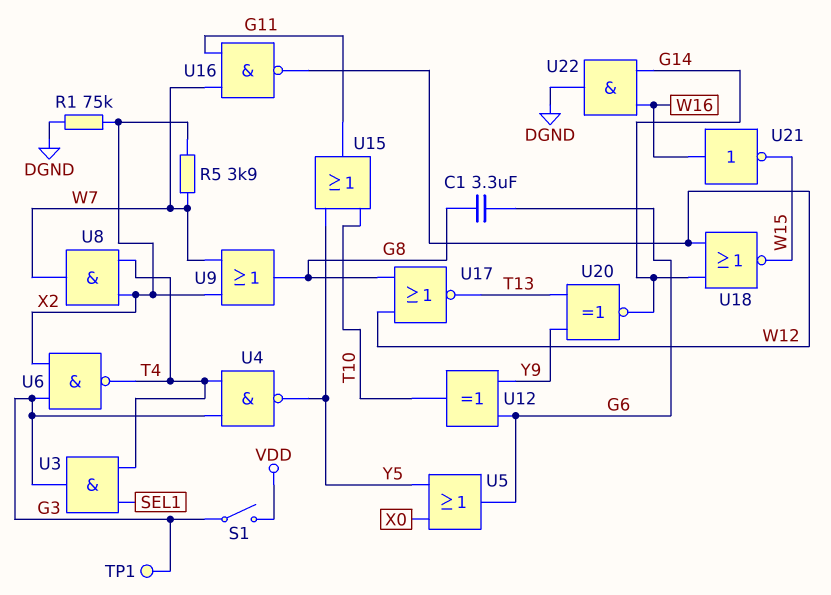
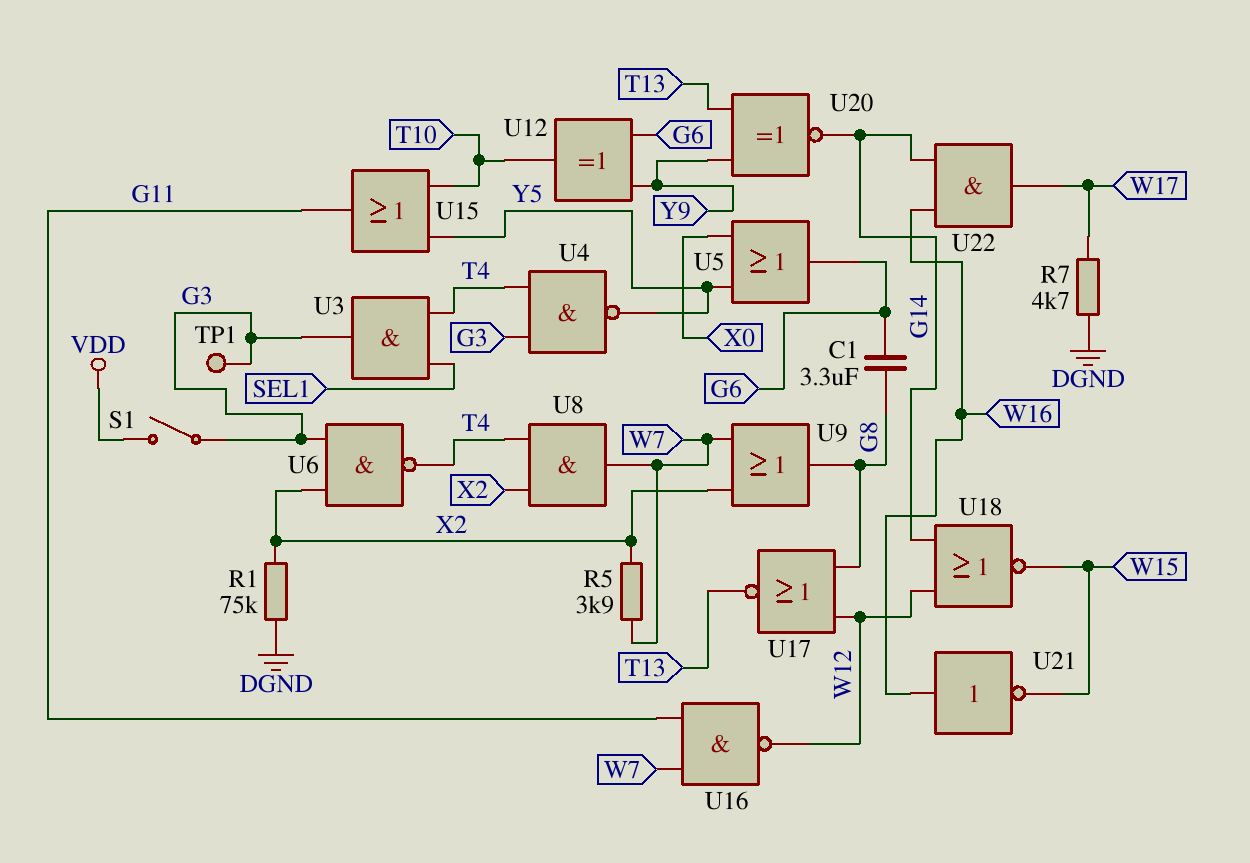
R7: none -> 4.7k (DGND, W17)
U22: AND (in G14, in W16, out DGND) -> AND (in G14, in W16, out W17)

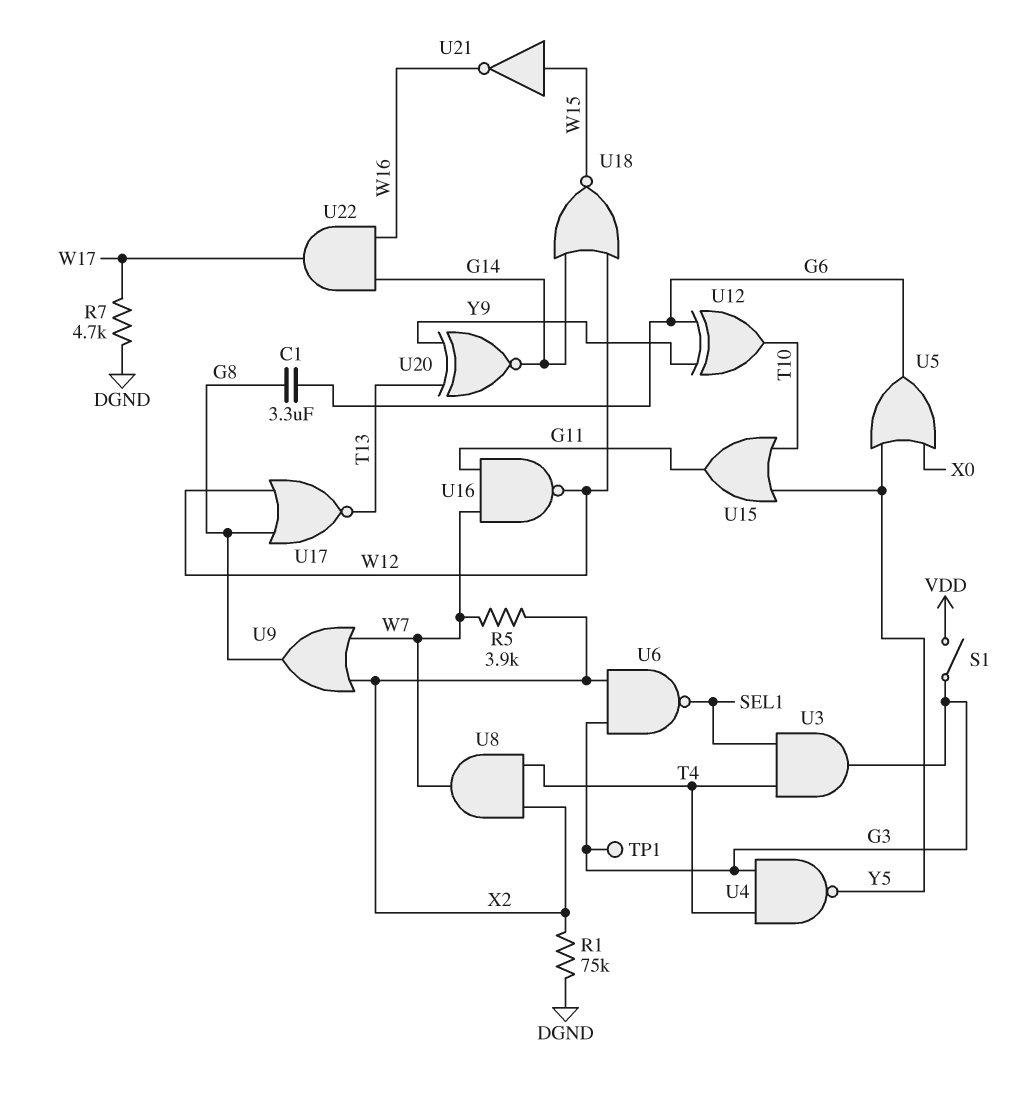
U6: NAND (in G3, in X2, out T4) -> NAND (in G3, in X2, out SEL1)
U21: NOT (in W16, out W15) -> NOT (in W15, out W16)

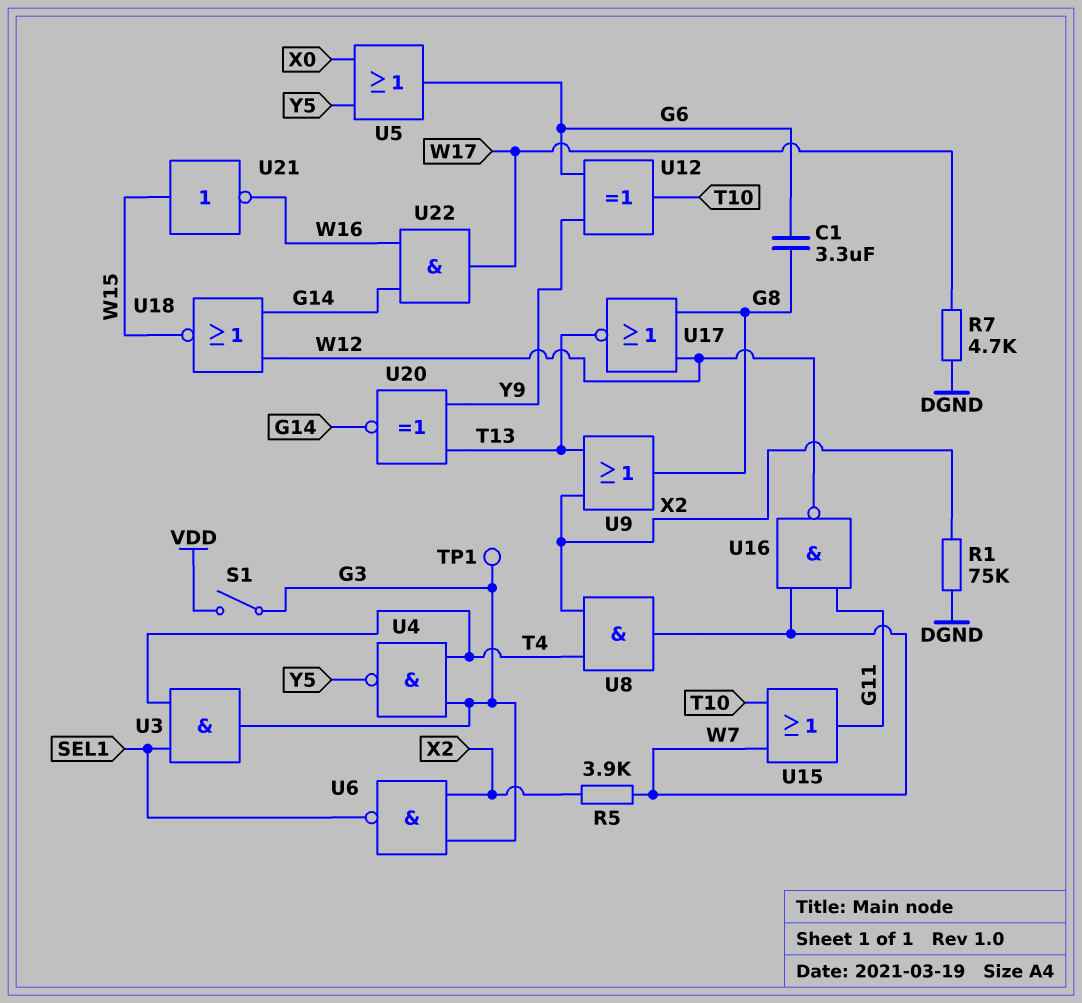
U9: OR (in W7, in X2, out G8) -> OR (in T13, in X2, out G8)
U15: OR (in T10, in Y5, out G11) -> OR (in T10, in W7, out G11)

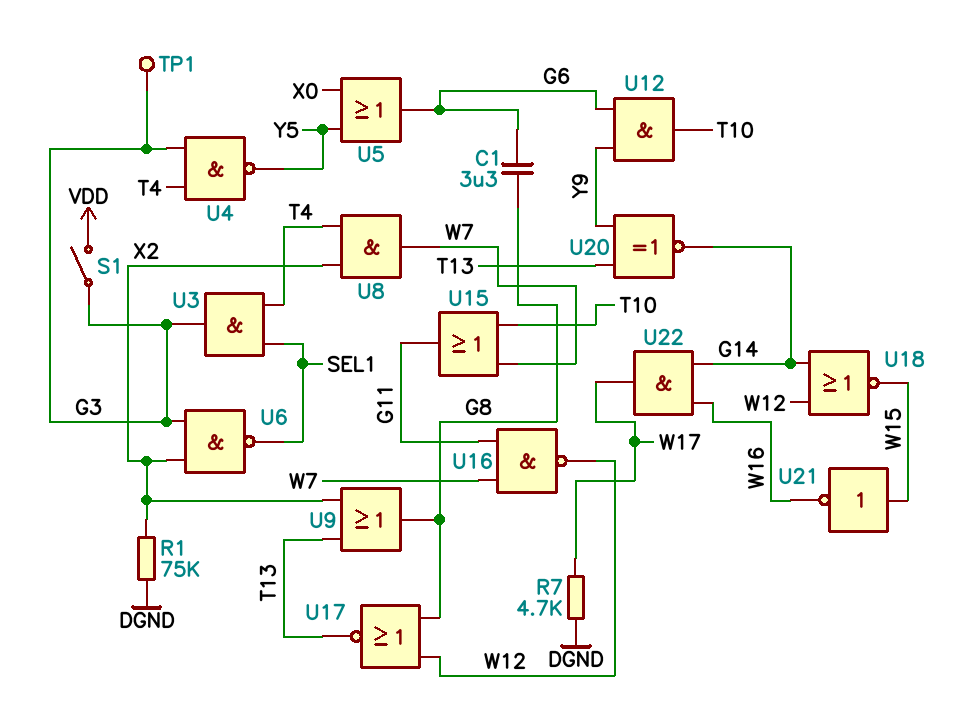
R5: 3.9k (W7, X2) -> none
U12: XOR (in G6, in Y9, out T10) -> AND (in G6, in Y9, out T10)

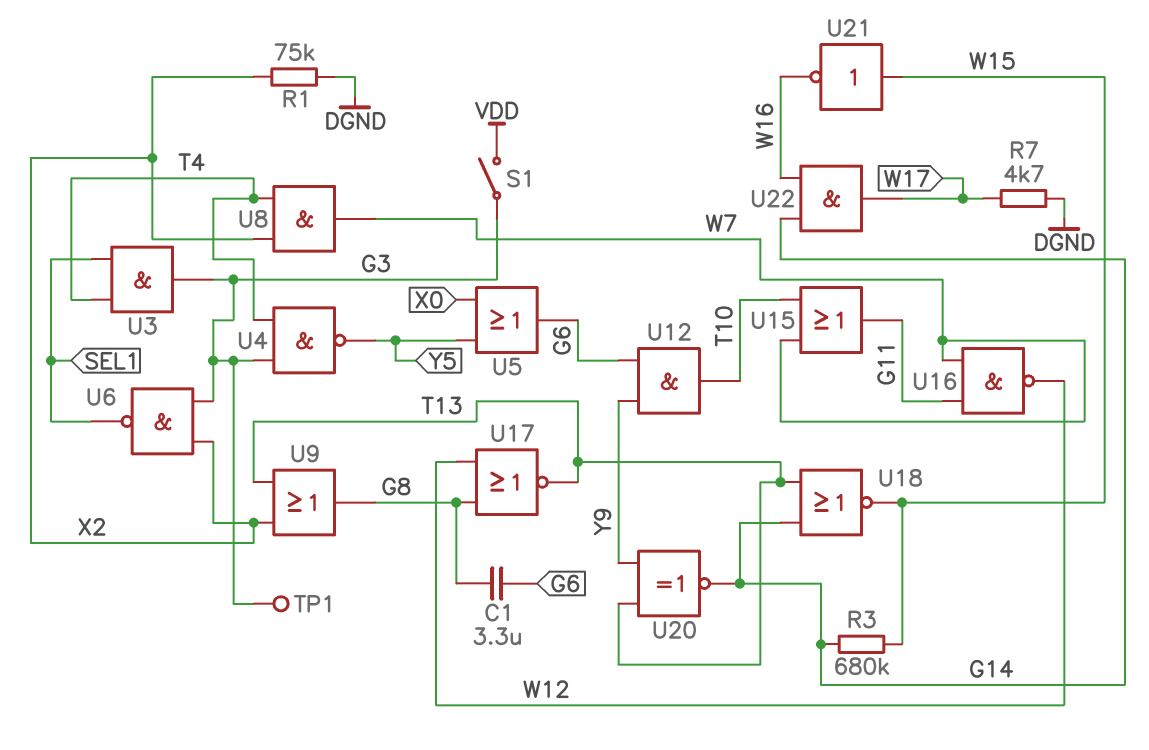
R3: none -> 680k (G14, W15)
U18: NOR (in G14, in W12, out W15) -> NOR (in G14, in T13, out W15)

